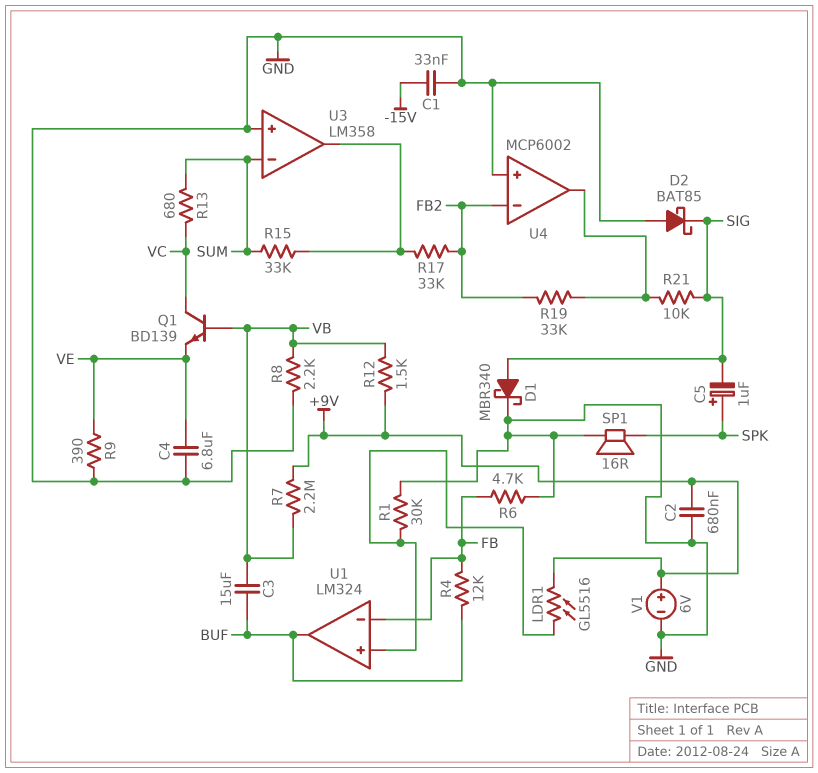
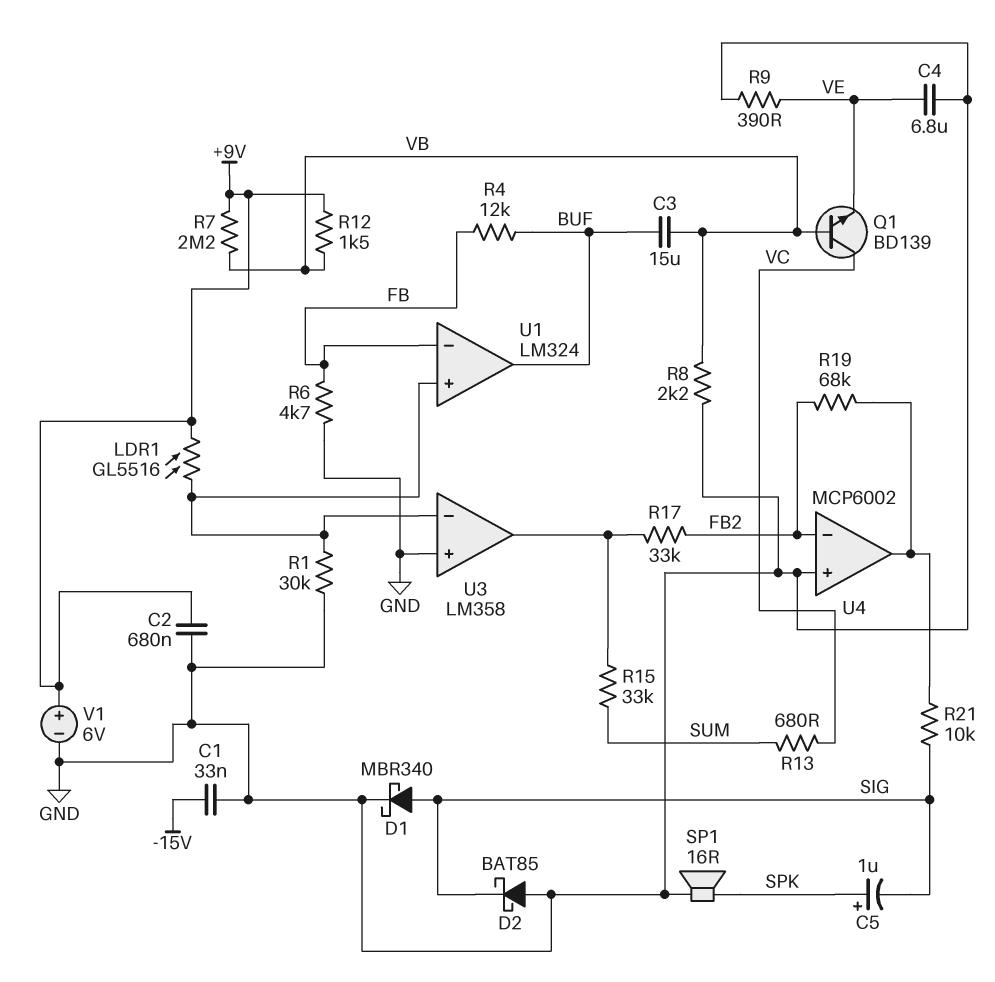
R19: 33k (FB2, U4/out) -> 68k (FB2, U4/out)
U3 pin in-: SUM -> U1/in+

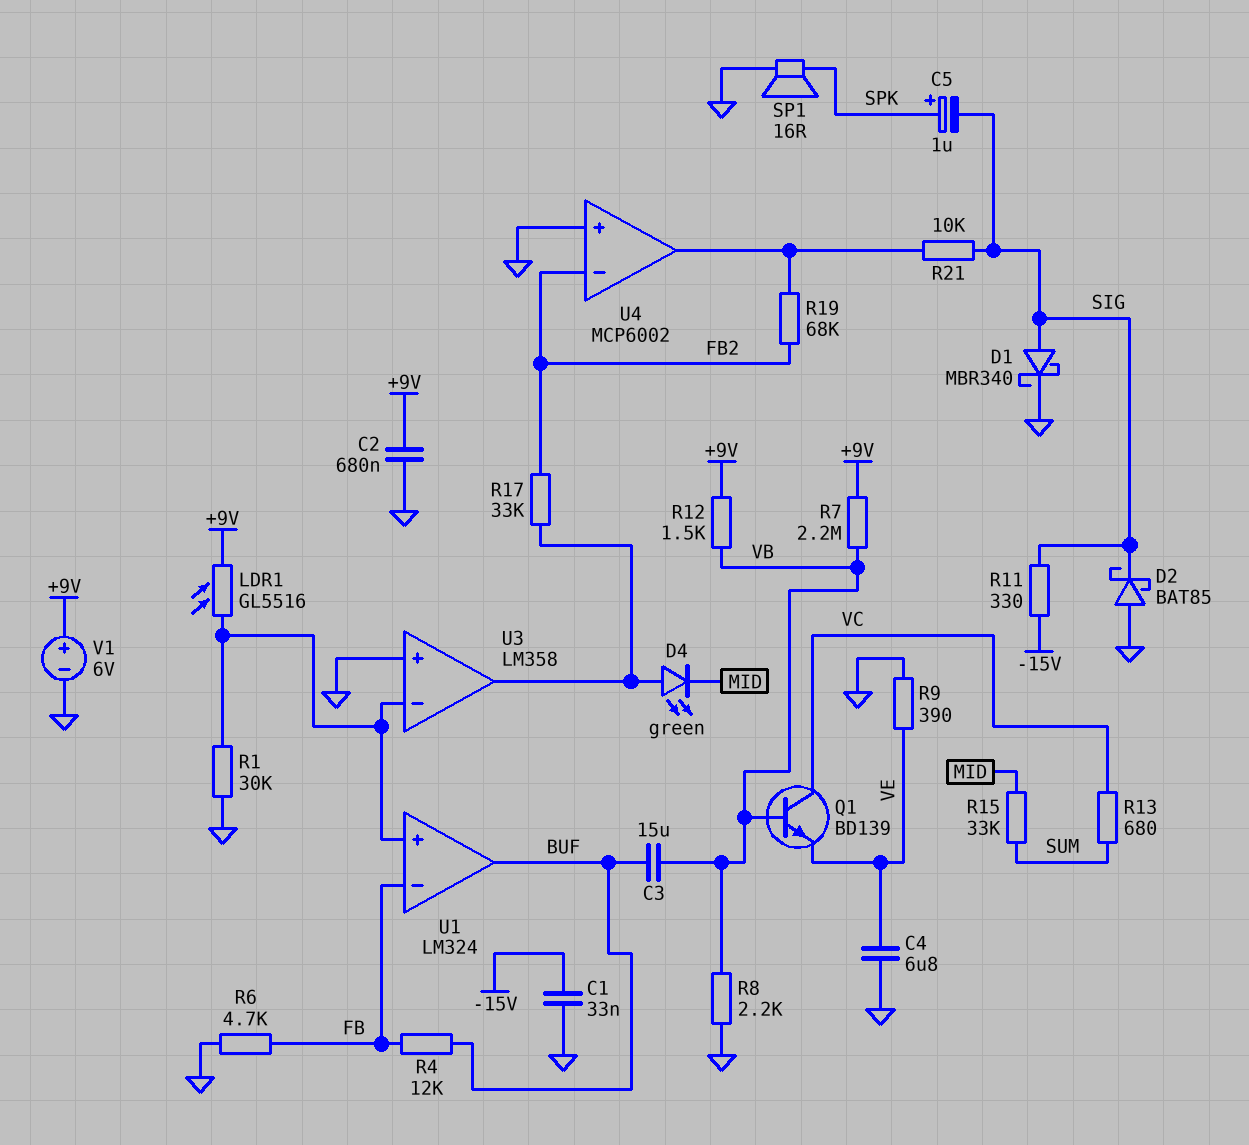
D4: none -> LED green (A U3/out, K MID)
R11: none -> 330 (-15V, SIG)
R15: 33k (SUM, U3/out) -> 33k (MID, SUM)

